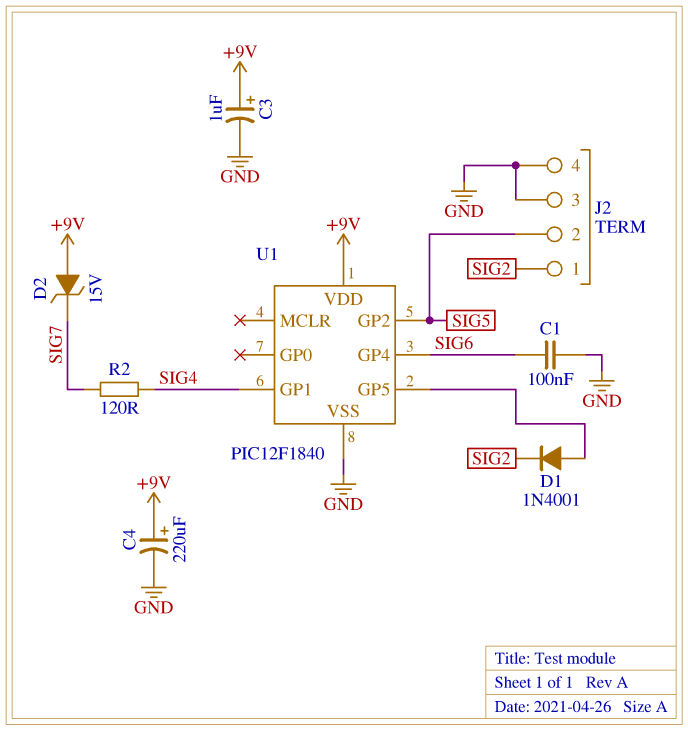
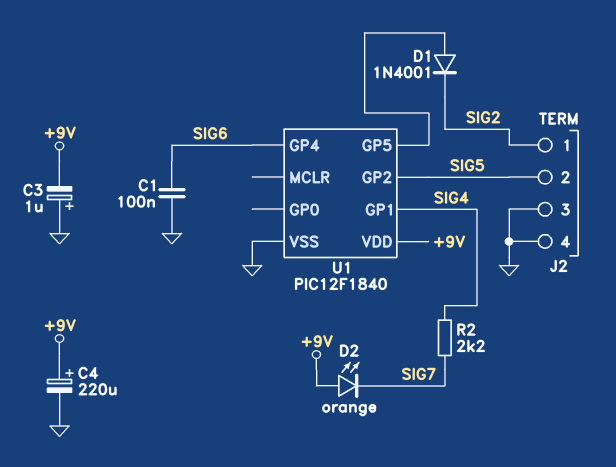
C3: 1uF (plus +9V, minus GND) -> 1uF (plus GND, minus +9V)
D2: zener 15V (A +9V, K SIG7) -> LED orange (A +9V, K SIG7)
R2: 120 (SIG4, SIG7) -> 2.2k (SIG4, SIG7)

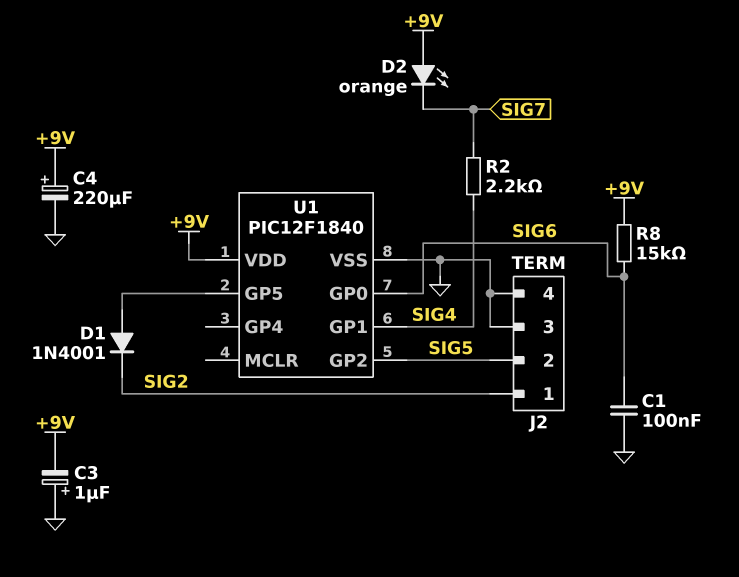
R8: none -> 15k (+9V, SIG6)
U1 pin GP0: none -> SIG6
U1 pin GP4: SIG6 -> none

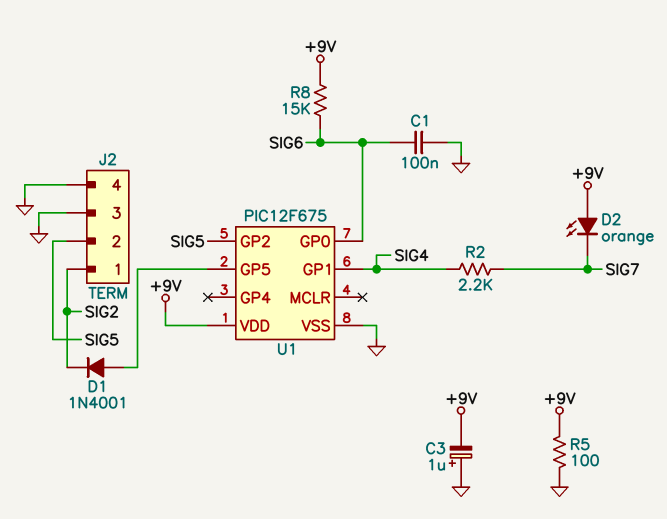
C4: 220uF (plus +9V, minus GND) -> none
R5: none -> 100 (+9V, GND)
U1: PIC12F1840 -> PIC12F675

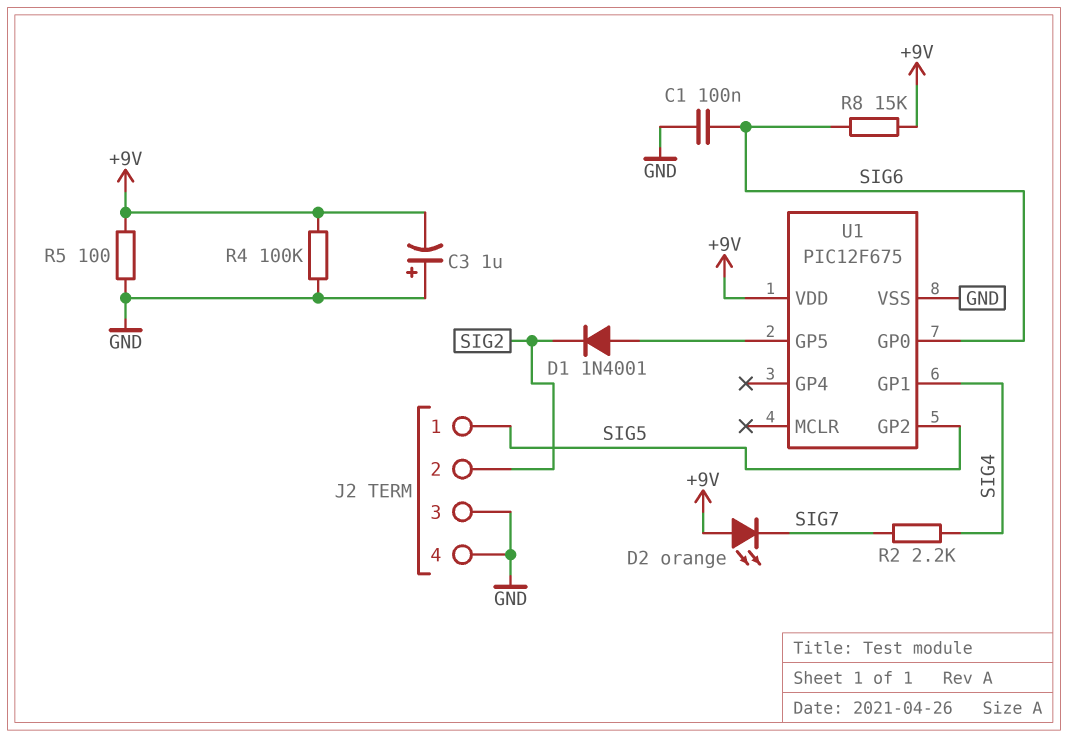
J2 pin 1: SIG2 -> SIG5
J2 pin 2: SIG5 -> SIG2
R4: none -> 100k (+9V, GND)

